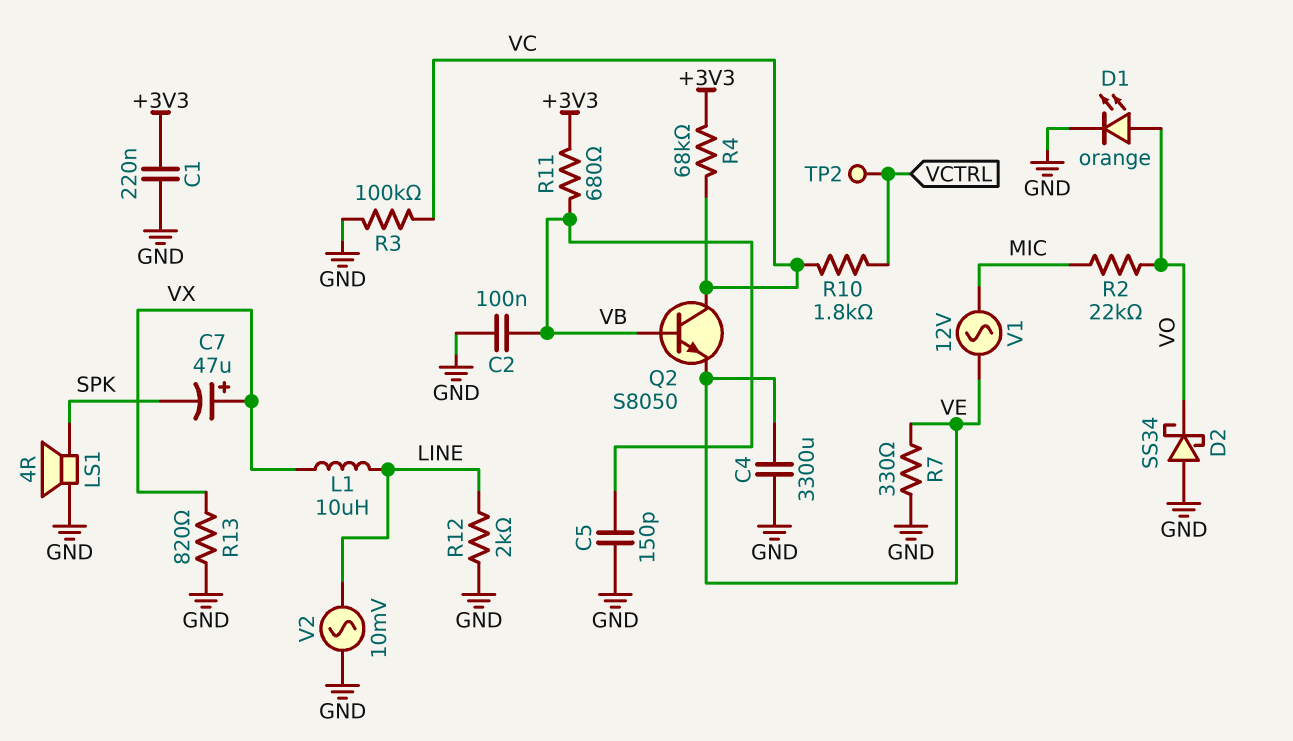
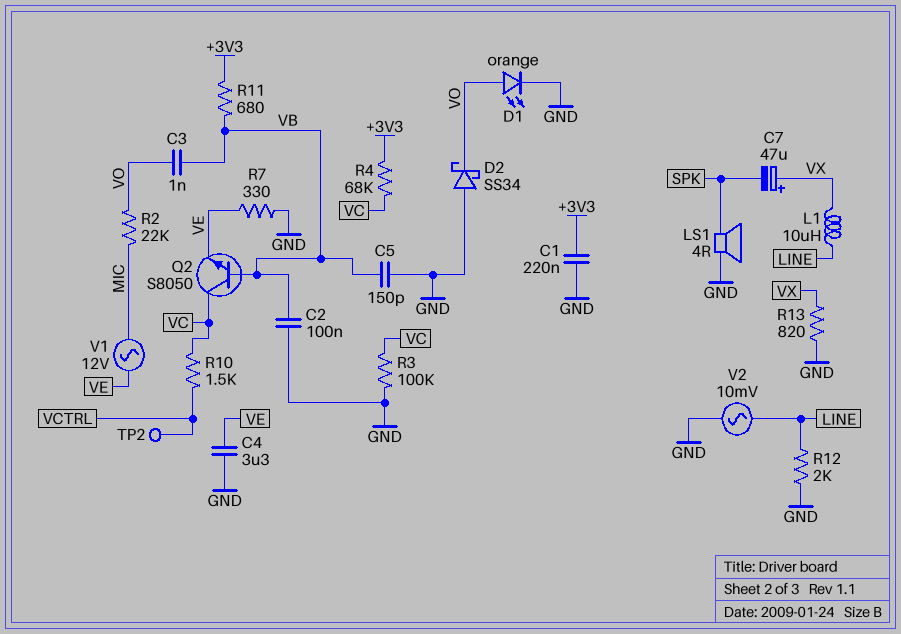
C3: none -> 1nF (VB, VO)
C4: 3300uF (GND, VE) -> 3.3uF (GND, VE)
R10: 1.8k (VC, VCTRL) -> 1.5k (VC, VCTRL)

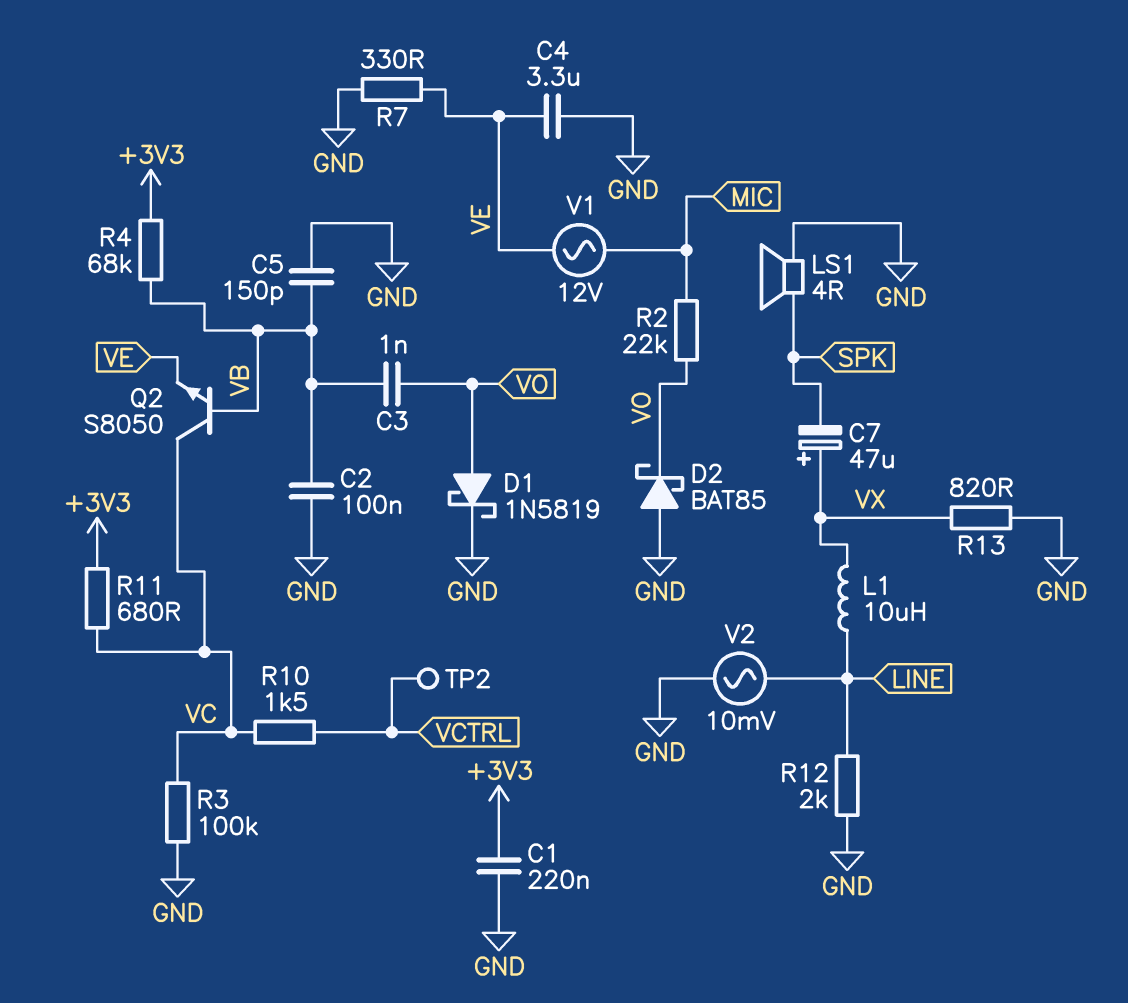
D1: LED orange (A VO, K GND) -> schottky 1N5819 (A VO, K GND)
D2: schottky SS34 (A GND, K VO) -> schottky BAT85 (A GND, K VO)
R4: 68k (+3V3, VC) -> 68k (+3V3, VB)
R11: 680 (+3V3, VB) -> 680 (+3V3, VC)

